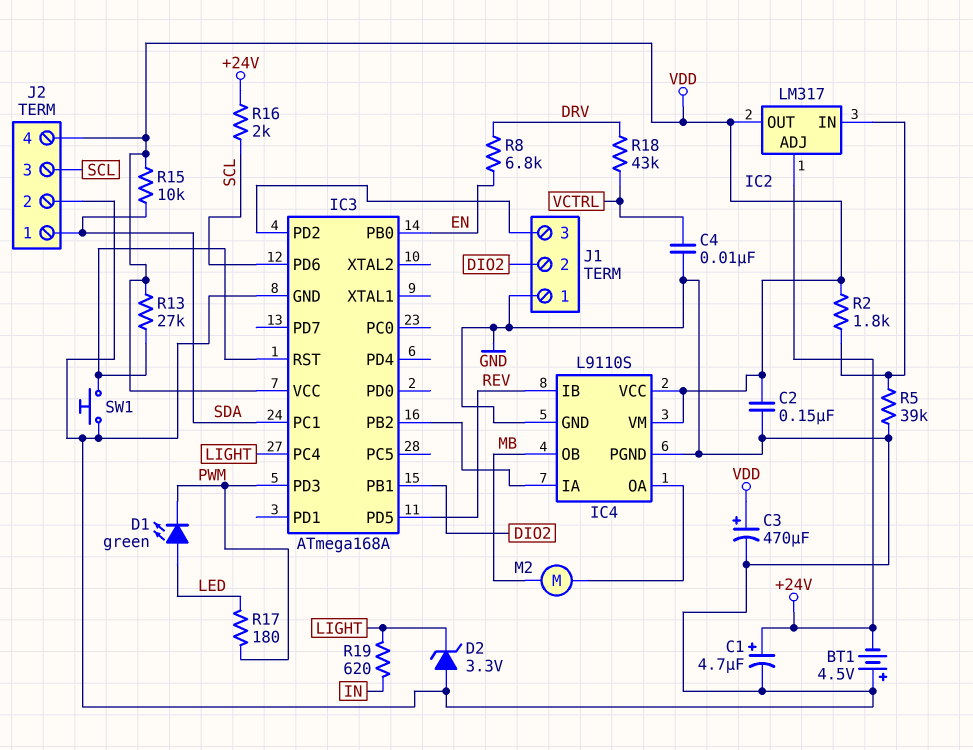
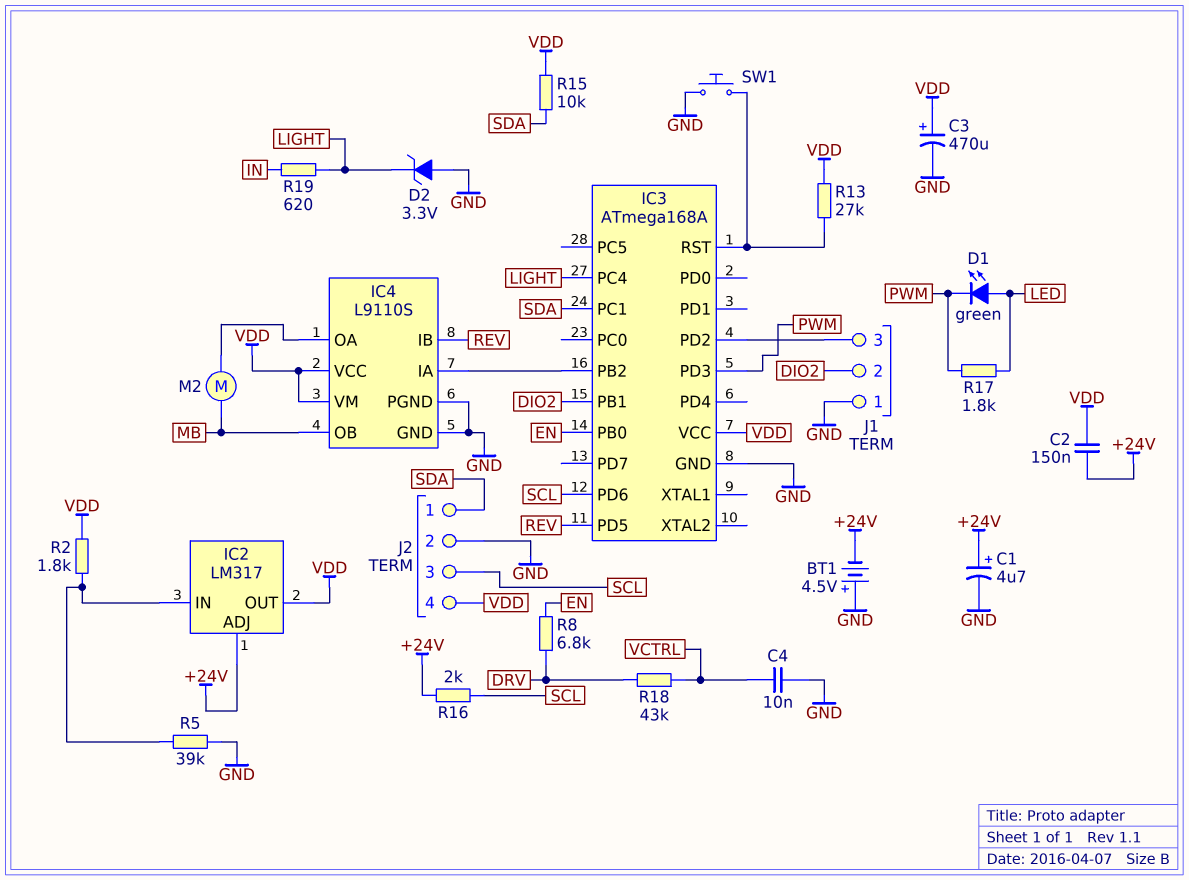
C2: 150nF (GND, VDD) -> 150nF (+24V, VDD)
R17: 180 (LED, PWM) -> 1.8k (LED, PWM)

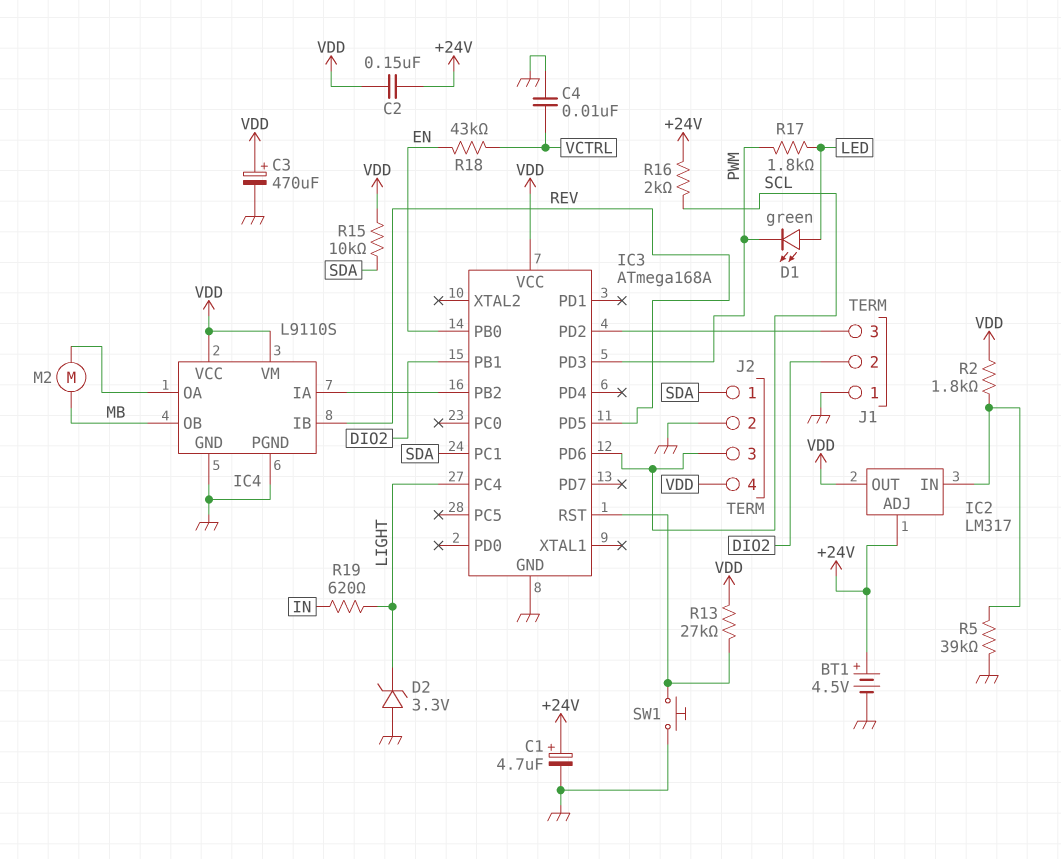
BT1: 4.5V (plus GND, minus +24V) -> 4.5V (plus +24V, minus GND)
R8: 6.8k (DRV, EN) -> none
R18: 43k (DRV, VCTRL) -> 43k (EN, VCTRL)

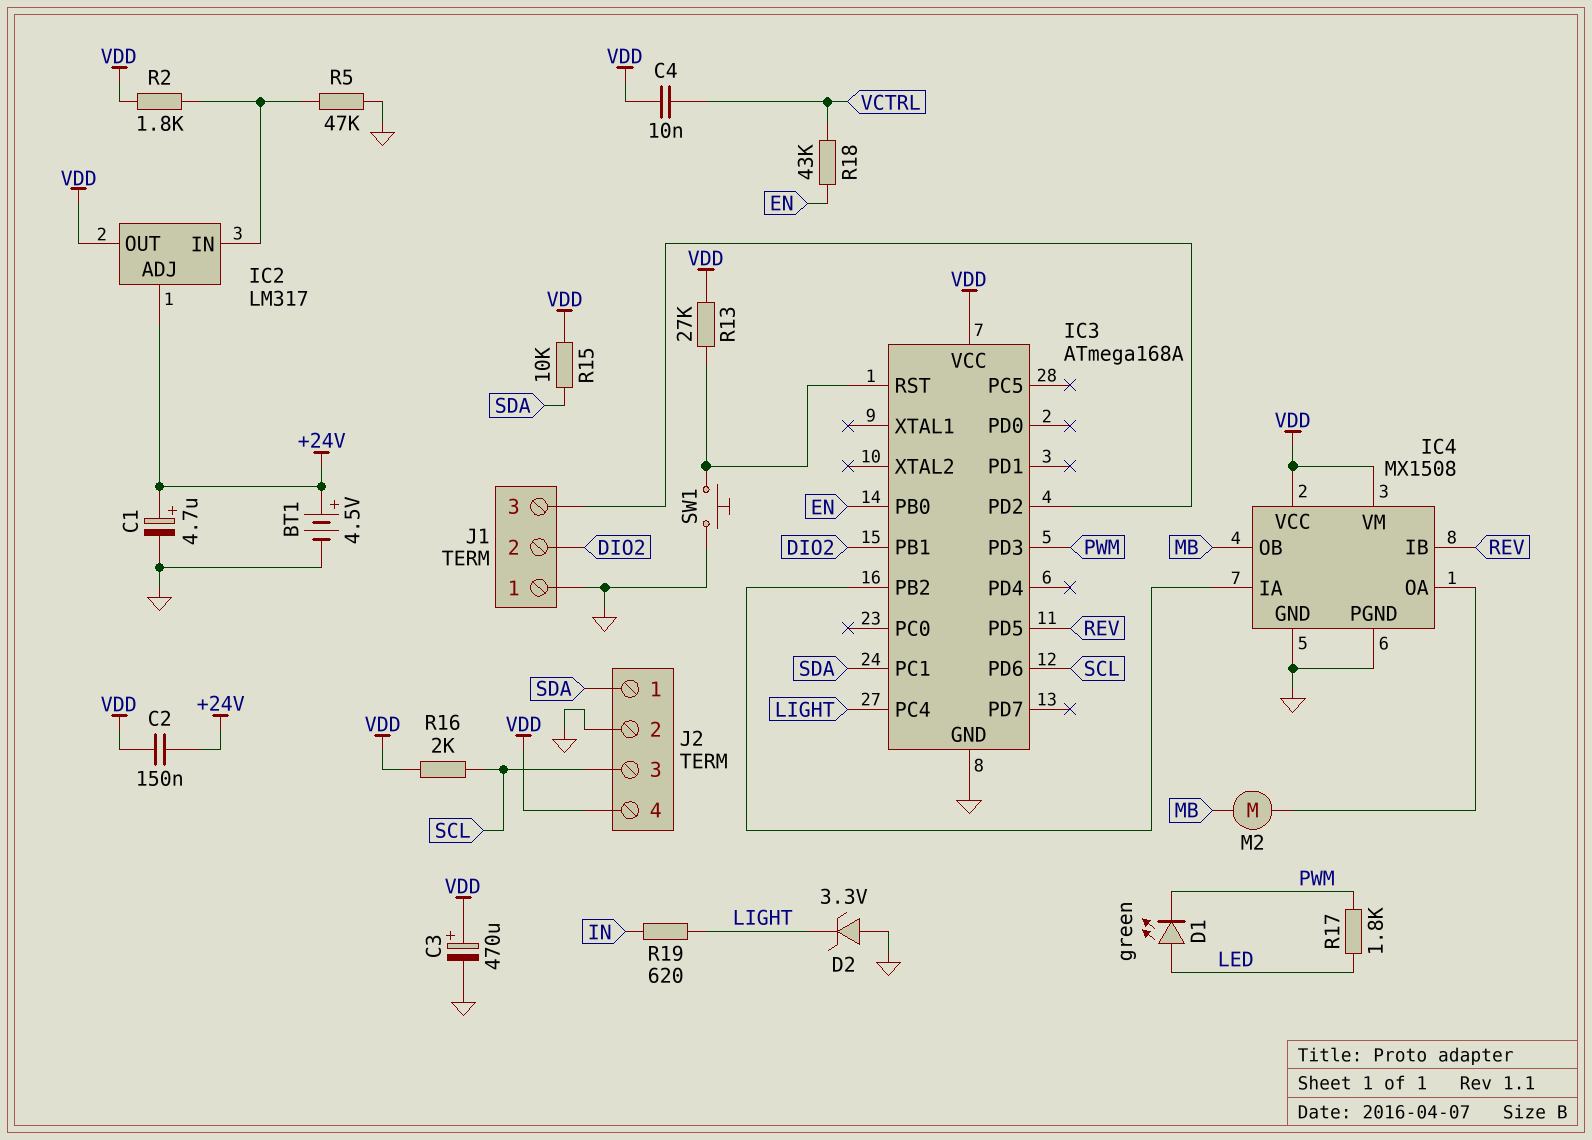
C4: 10nF (GND, VCTRL) -> 10nF (VCTRL, VDD)
IC4: L9110S -> MX1508
R5: 39k (GND, IC2/IN) -> 47k (GND, IC2/IN)
R16: 2k (+24V, SCL) -> 2k (SCL, VDD)

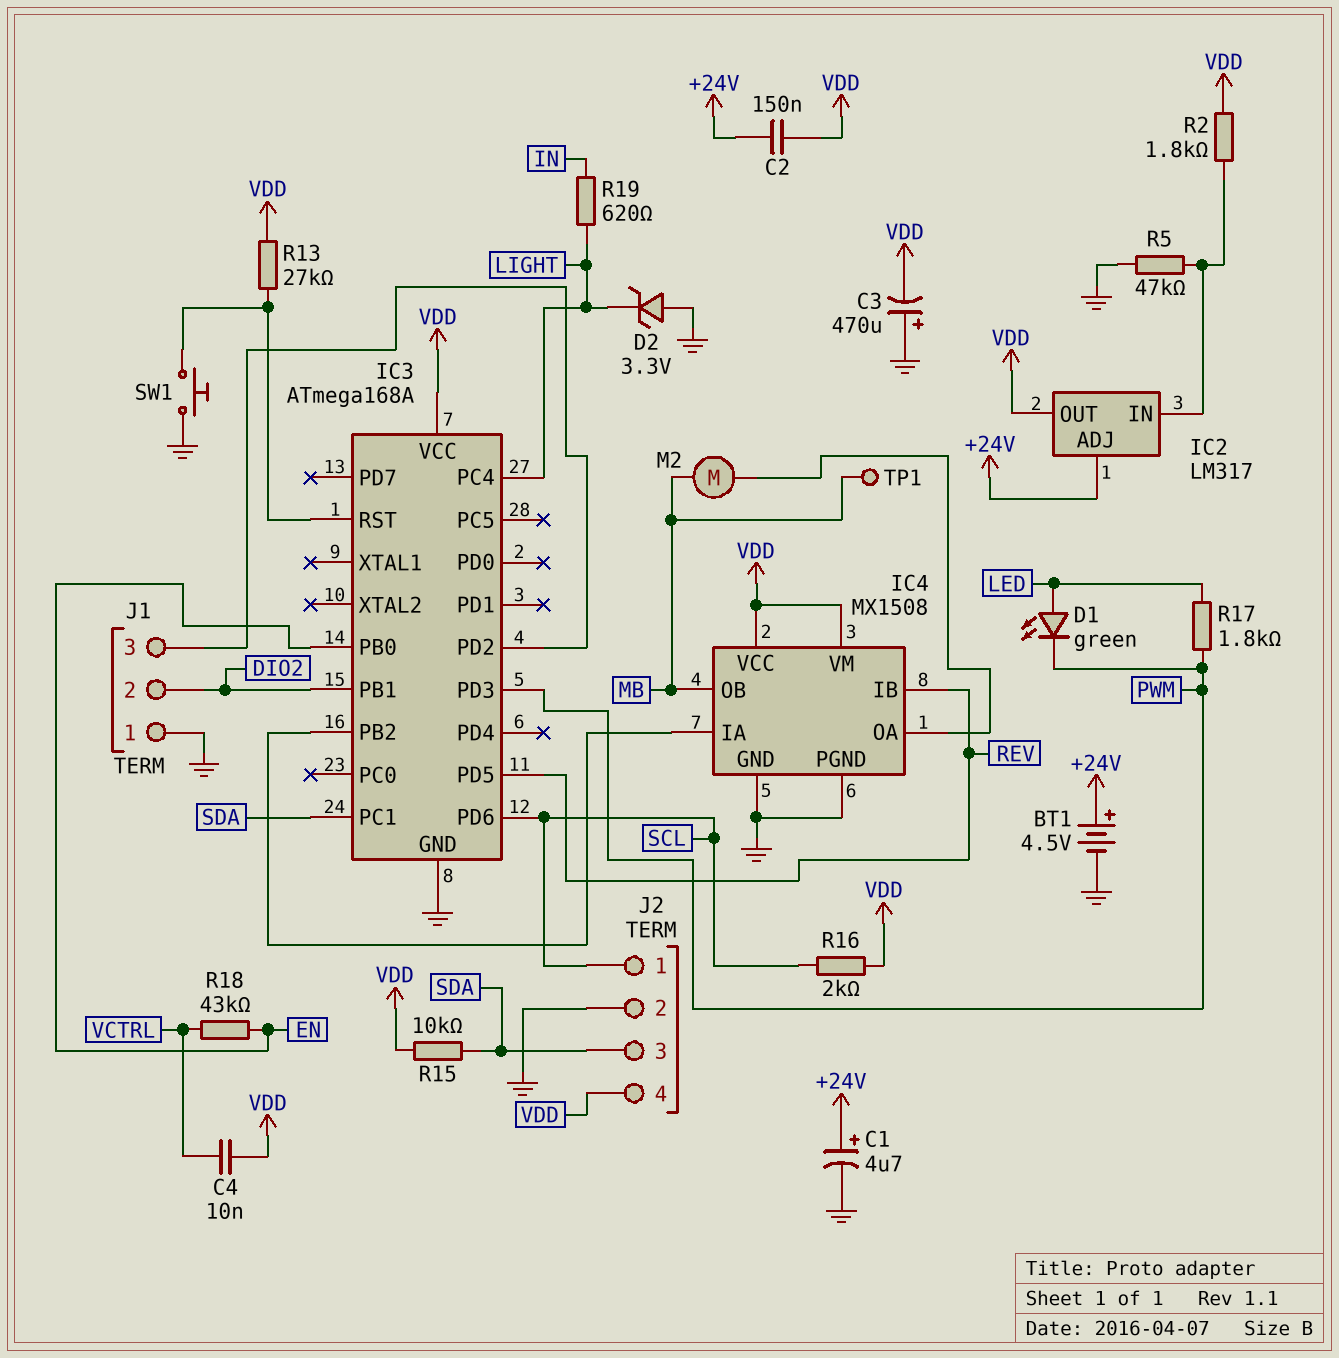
C3: 470uF (plus VDD, minus GND) -> 470uF (plus GND, minus VDD)
J2 pin 1: SDA -> SCL
J2 pin 3: SCL -> SDA
TP1: none -> test point (MB)

